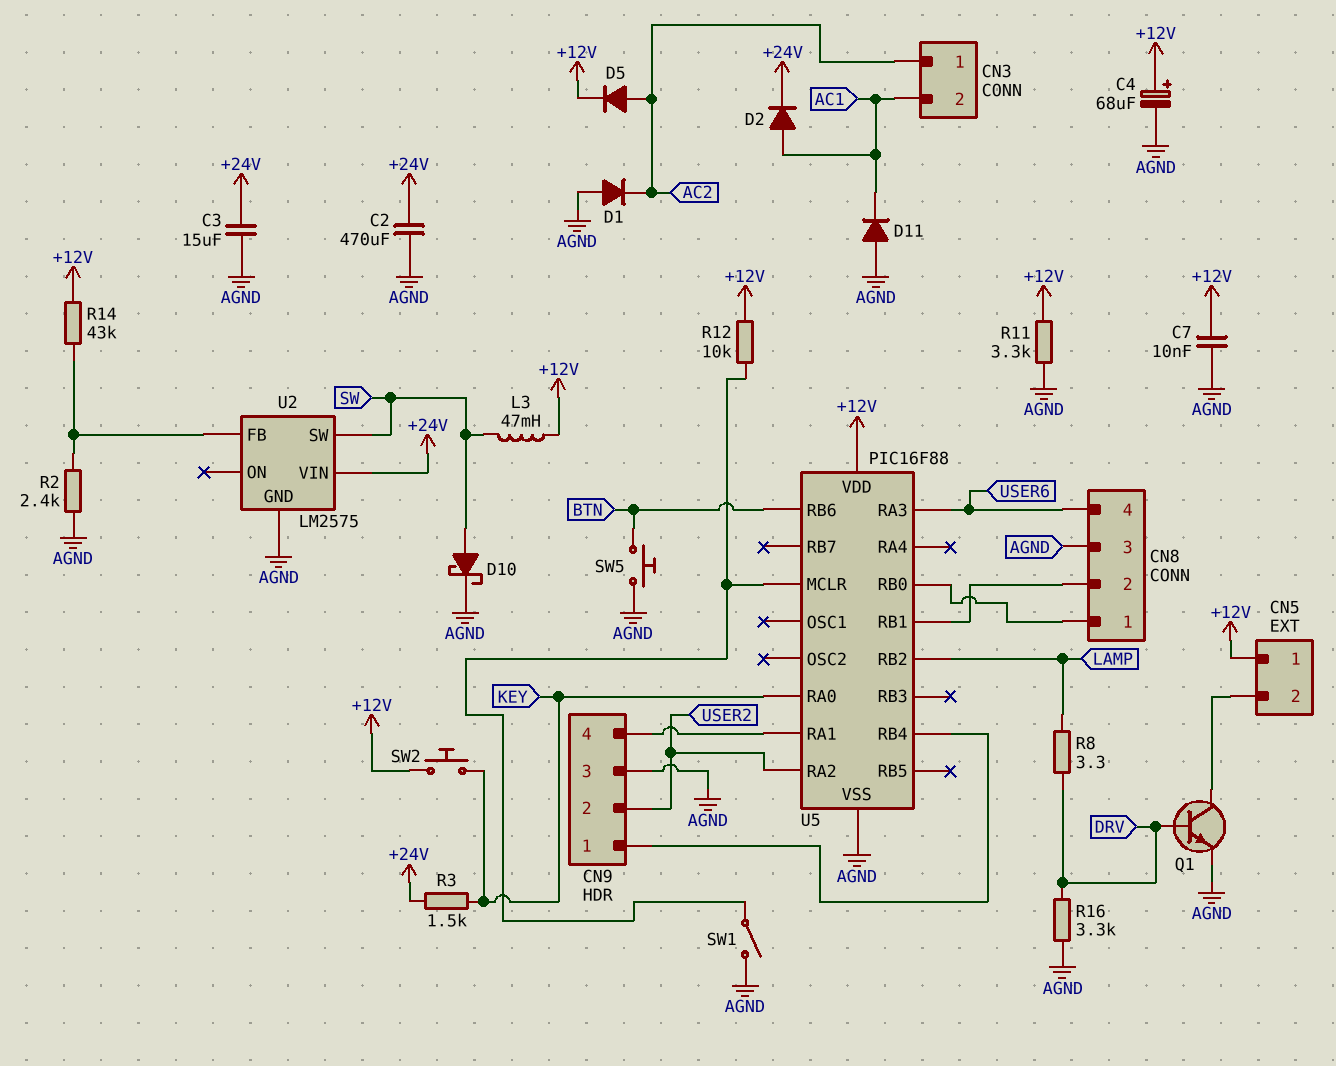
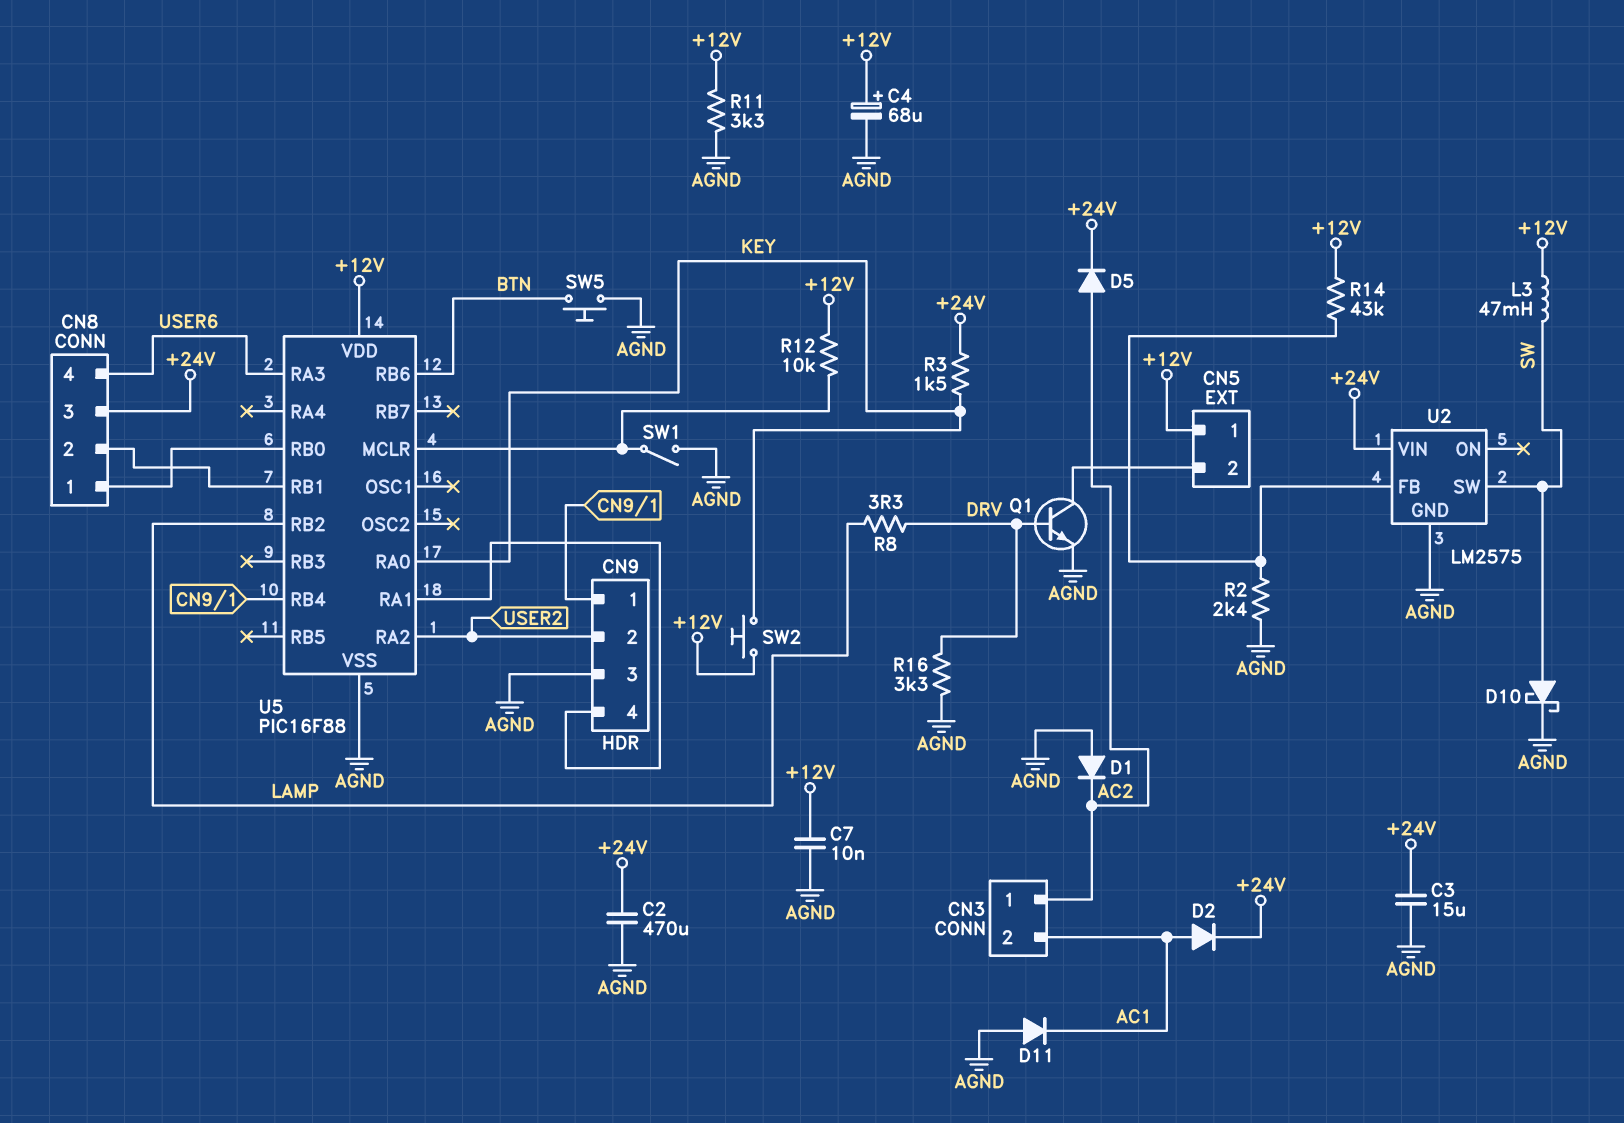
CN8 pin 3: AGND -> +24V
D5: diode (A AC2, K +12V) -> diode (A AC2, K +24V)

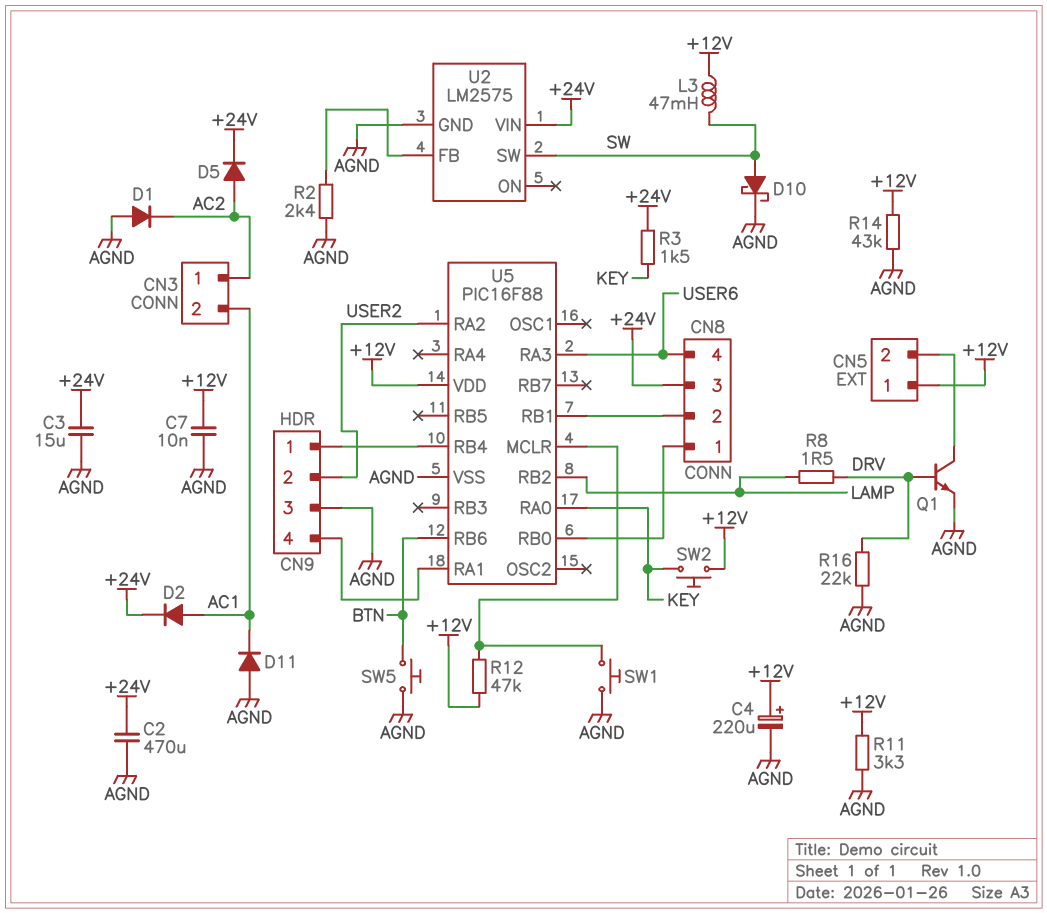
C4: 68uF (plus +12V, minus AGND) -> 220uF (plus +12V, minus AGND)
R8: 3.3 (DRV, LAMP) -> 1.5 (DRV, LAMP)
R12: 10k (+12V, U5/MCLR) -> 47k (+12V, U5/MCLR)
R14: 43k (+12V, U2/FB) -> 43k (+12V, AGND)
R16: 3.3k (AGND, DRV) -> 22k (AGND, DRV)
SW1: switch (AGND, U5/MCLR) -> button (AGND, U5/MCLR)

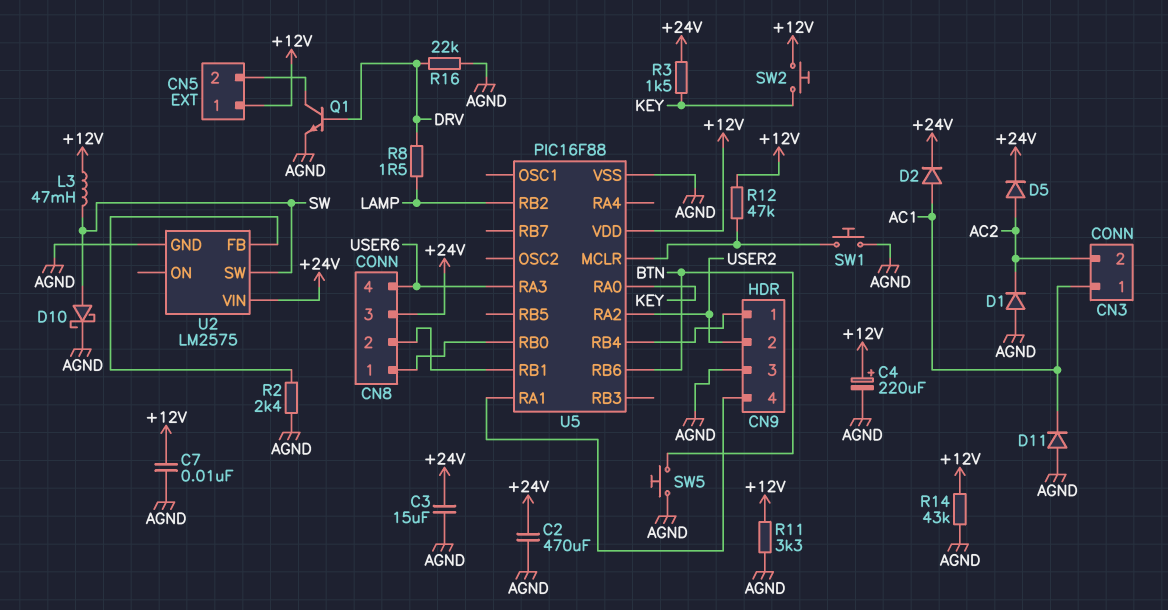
CN3 pin 1: AC2 -> AC1
CN3 pin 2: AC1 -> AC2

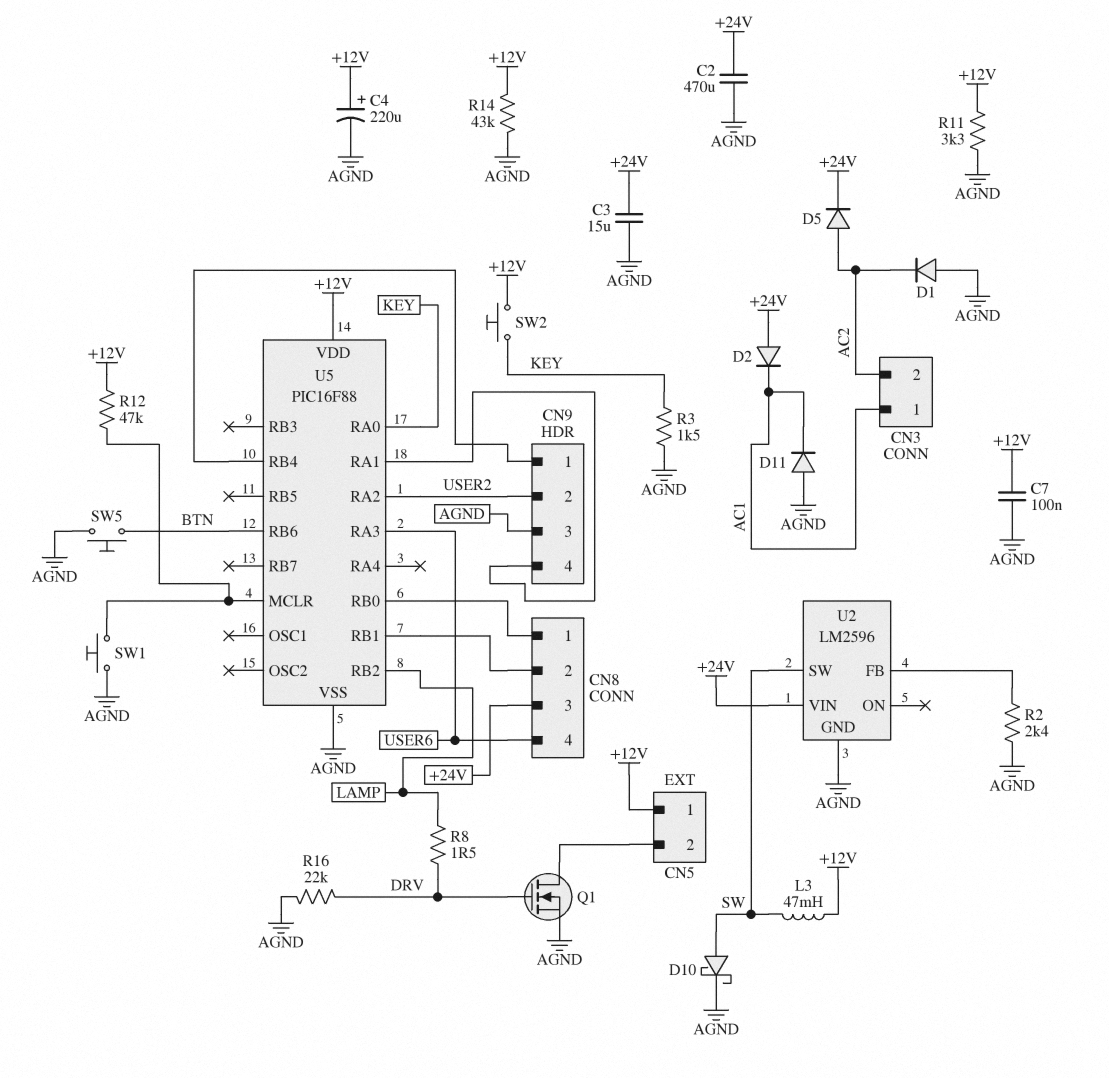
C7: 10nF (+12V, AGND) -> 100nF (+12V, AGND)
D2: diode (A AC1, K +24V) -> diode (A +24V, K AC1)
Q1: NPN (B DRV, C CN5/2, E AGND) -> NMOS (G DRV, D CN5/2, S AGND)
R3: 1.5k (+24V, KEY) -> 1.5k (AGND, KEY)
U2: LM2575 -> LM2596

